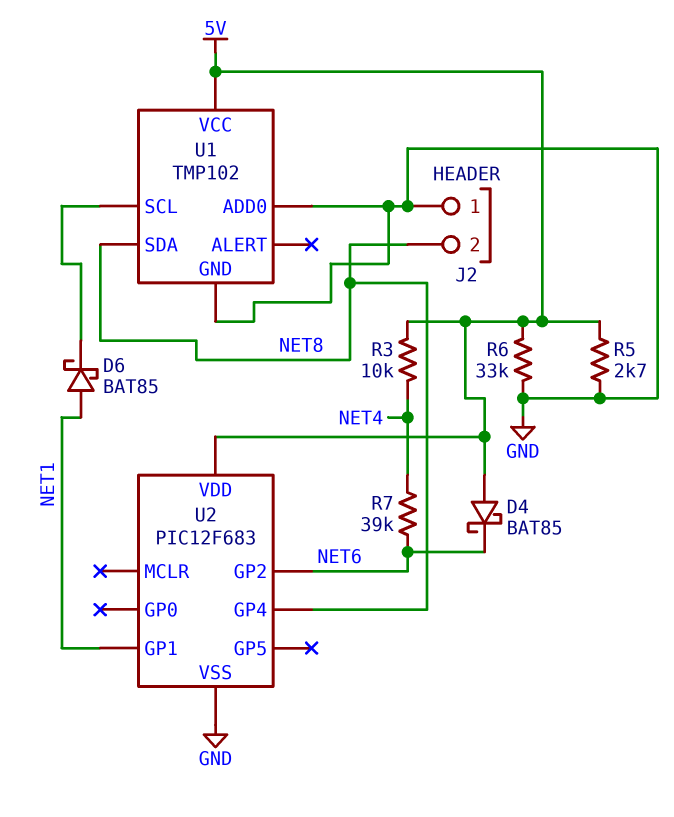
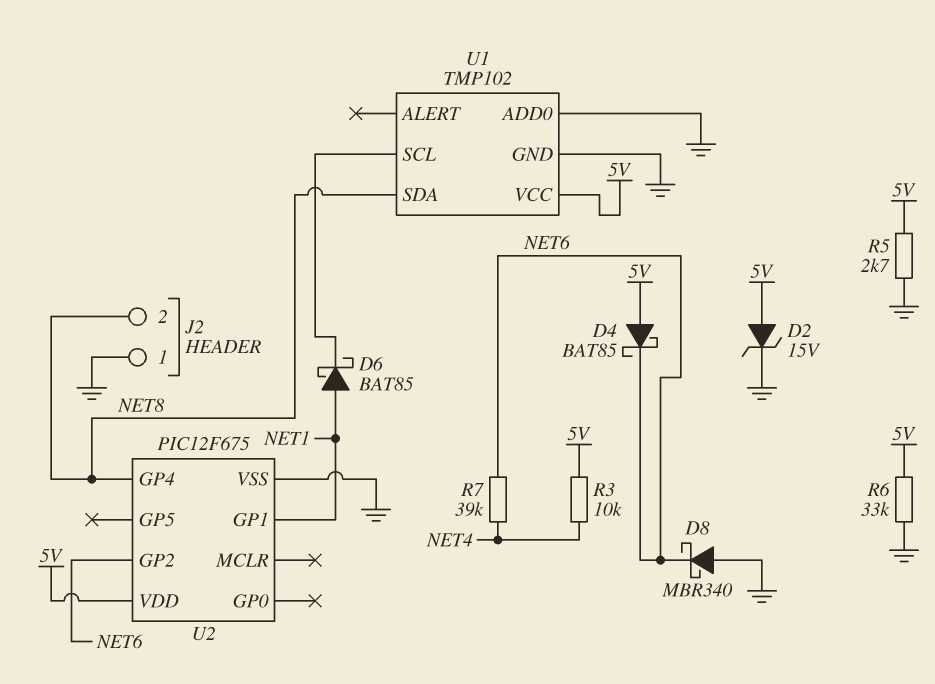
D2: none -> zener 15V (A 5V, K GND)
D8: none -> schottky MBR340 (A GND, K NET6)
U2: PIC12F683 -> PIC12F675

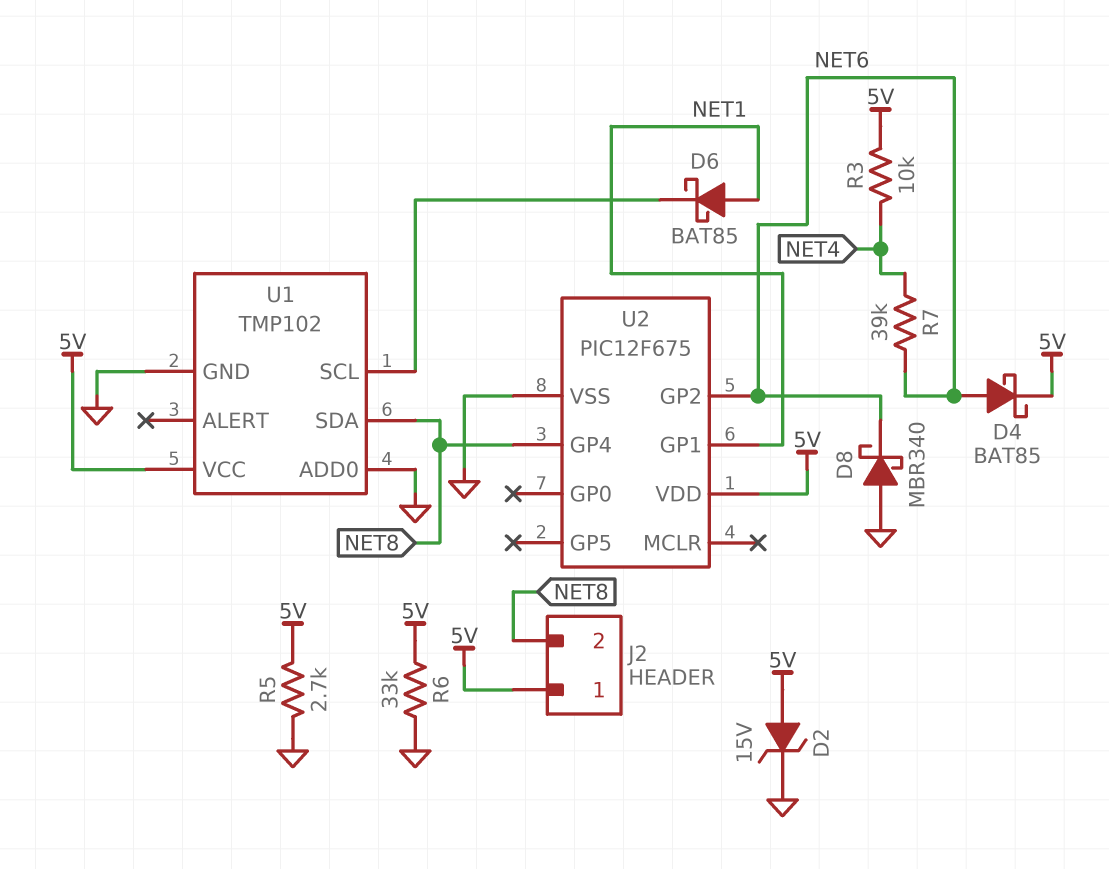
D4: schottky BAT85 (A 5V, K NET6) -> schottky BAT85 (A NET6, K 5V)
J2 pin 1: GND -> 5V

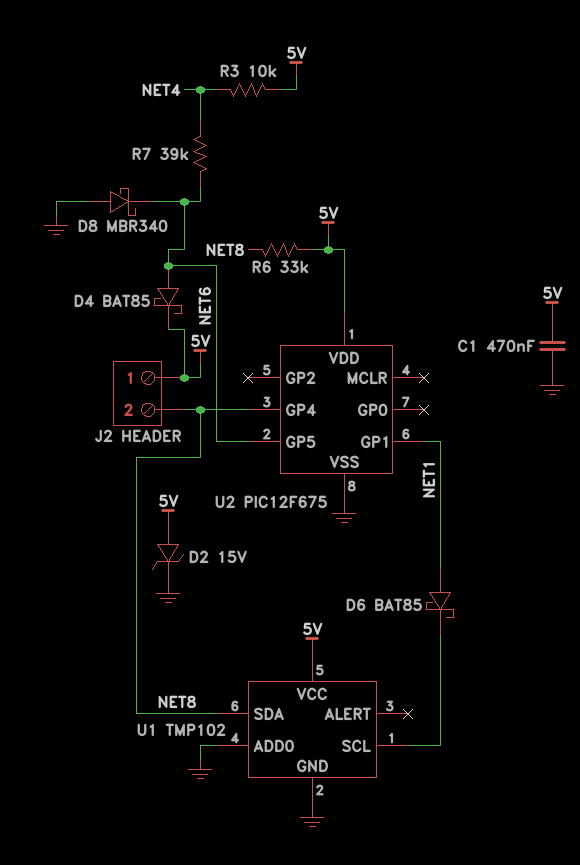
C1: none -> 470nF (5V, GND)
R5: 2.7k (5V, GND) -> none
R6: 33k (5V, GND) -> 33k (5V, NET8)
U2 pin GP2: NET6 -> none
U2 pin GP5: none -> NET6

